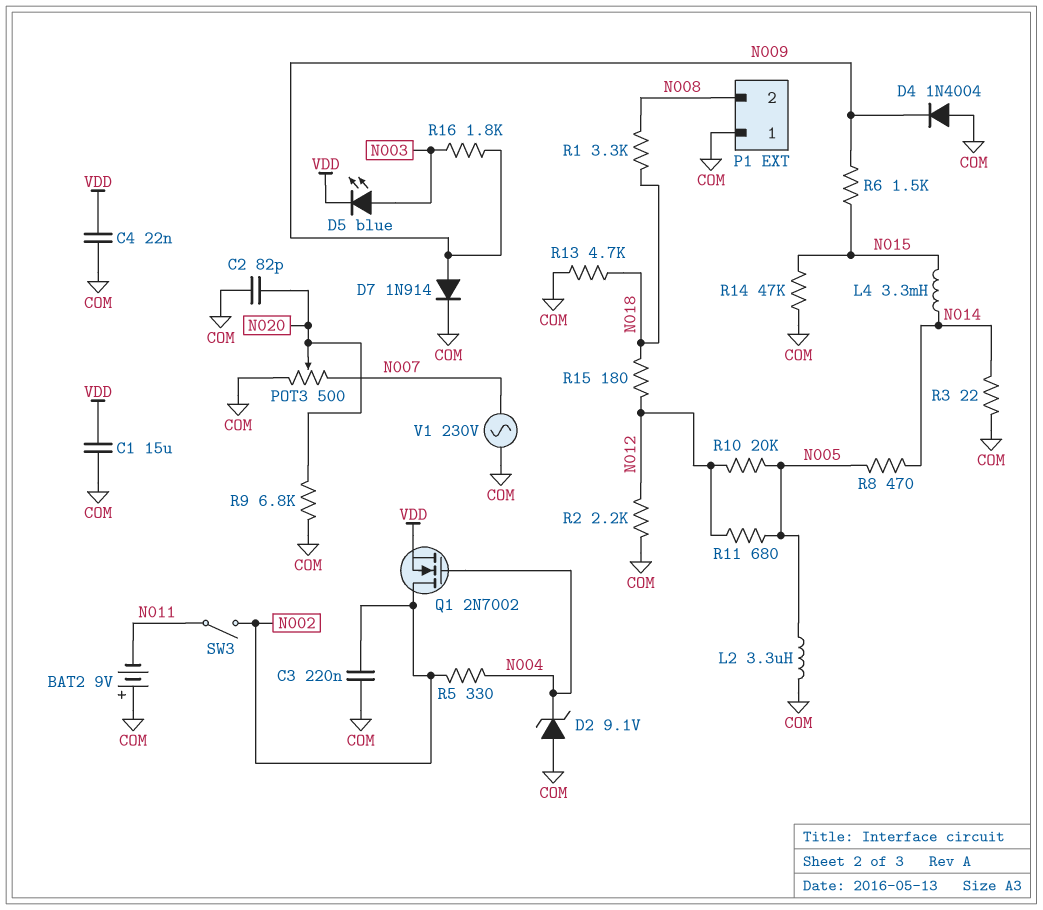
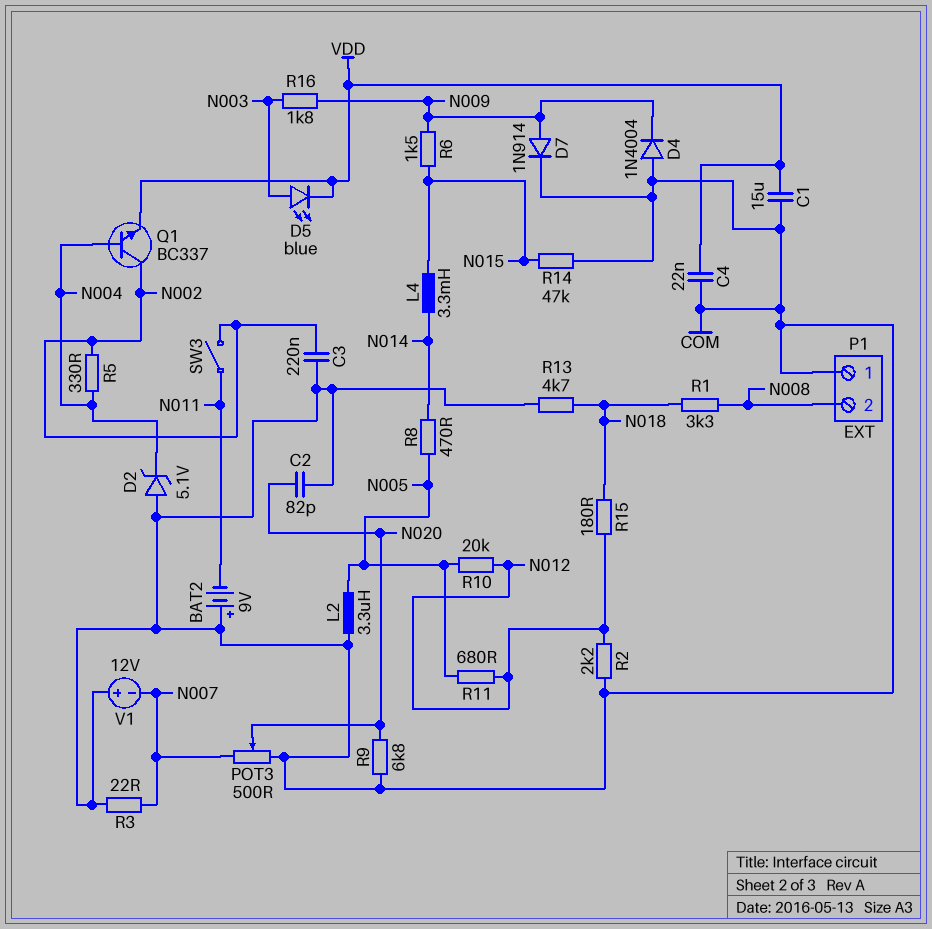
D2: zener 9.1V (A COM, K N004) -> zener 5.1V (A COM, K N004)
Q1: NMOS 2N7002 (G N004, D N002, S VDD) -> NPN BC337 (B N004, C N002, E VDD)
R3: 22 (COM, N014) -> 22 (COM, N007)
V1: AC 230V (COM, N007) -> 12V (plus COM, minus N007)

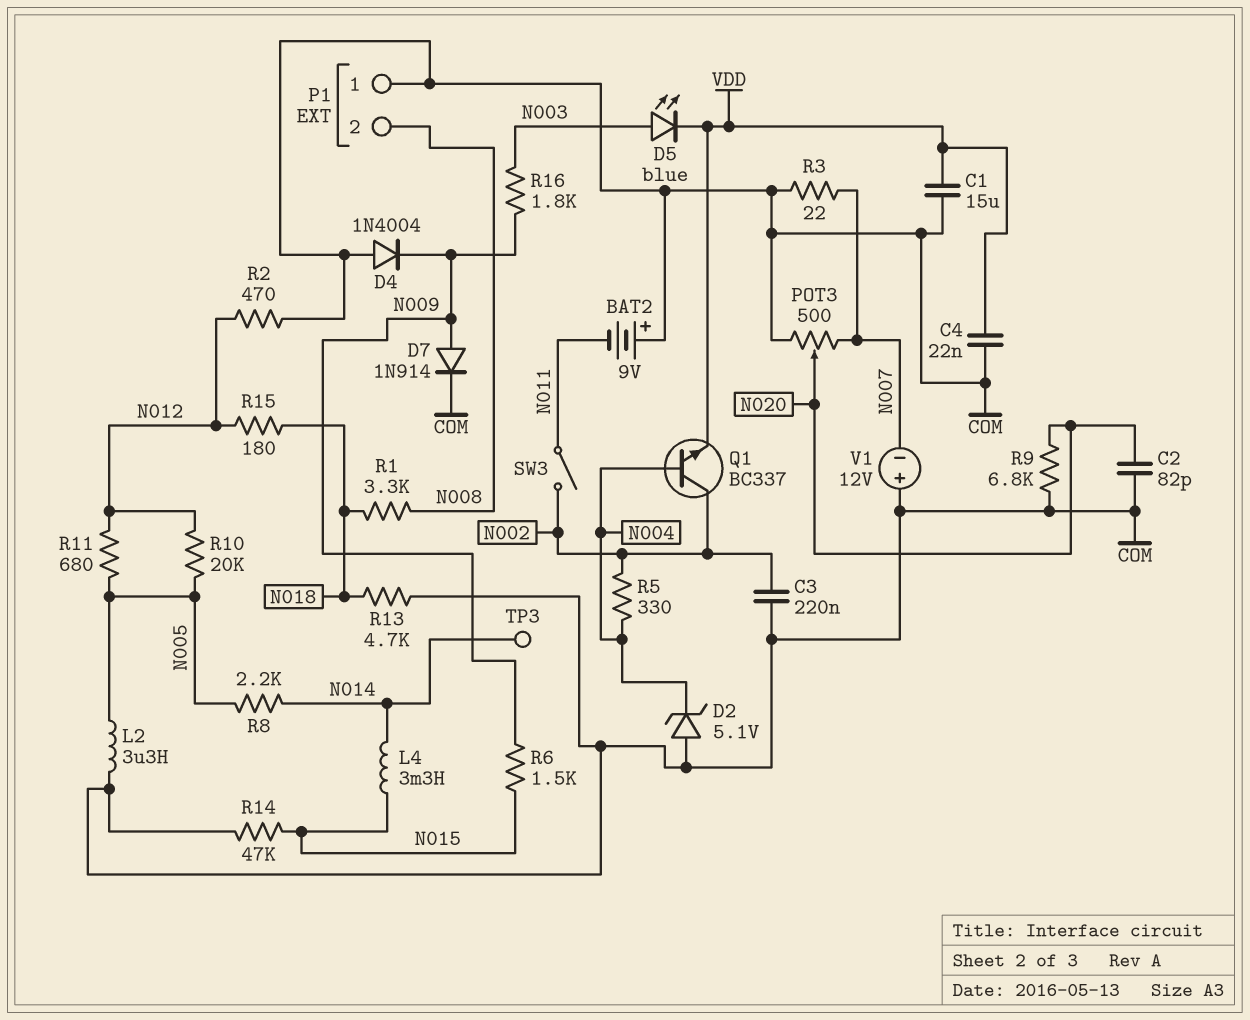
R2: 2.2k (COM, N012) -> 470 (COM, N012)
R8: 470 (N005, N014) -> 2.2k (N005, N014)
TP3: none -> test point (N014)

